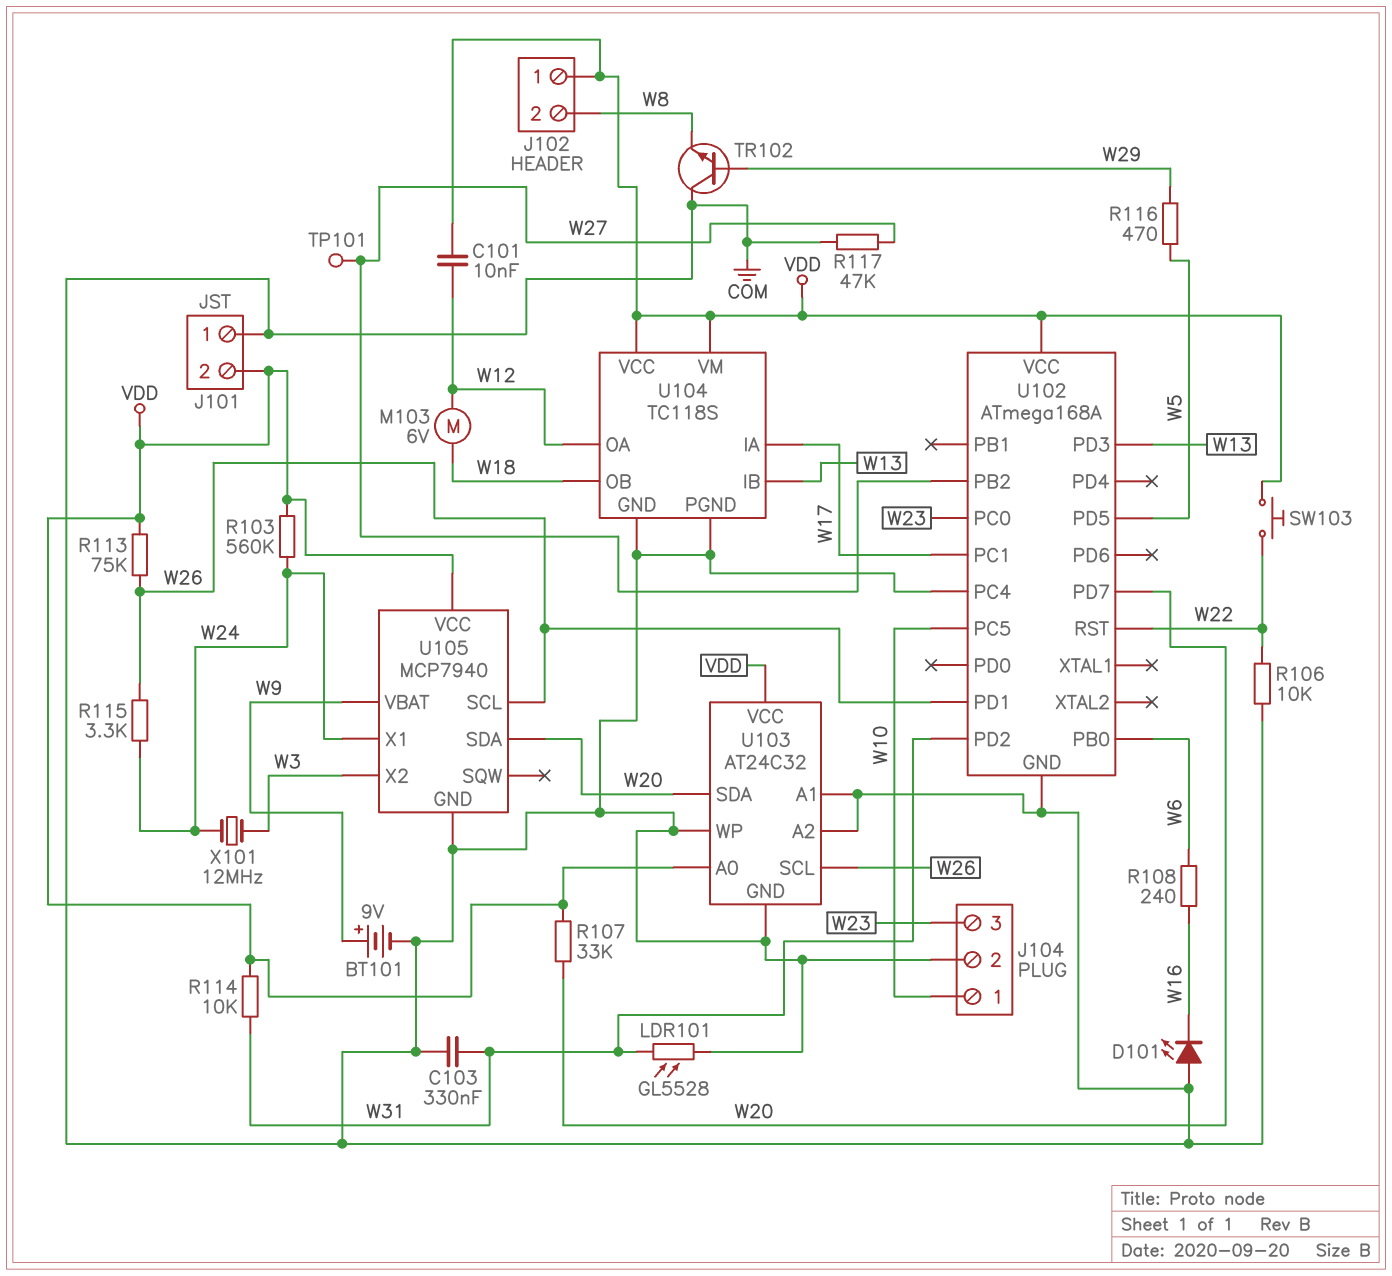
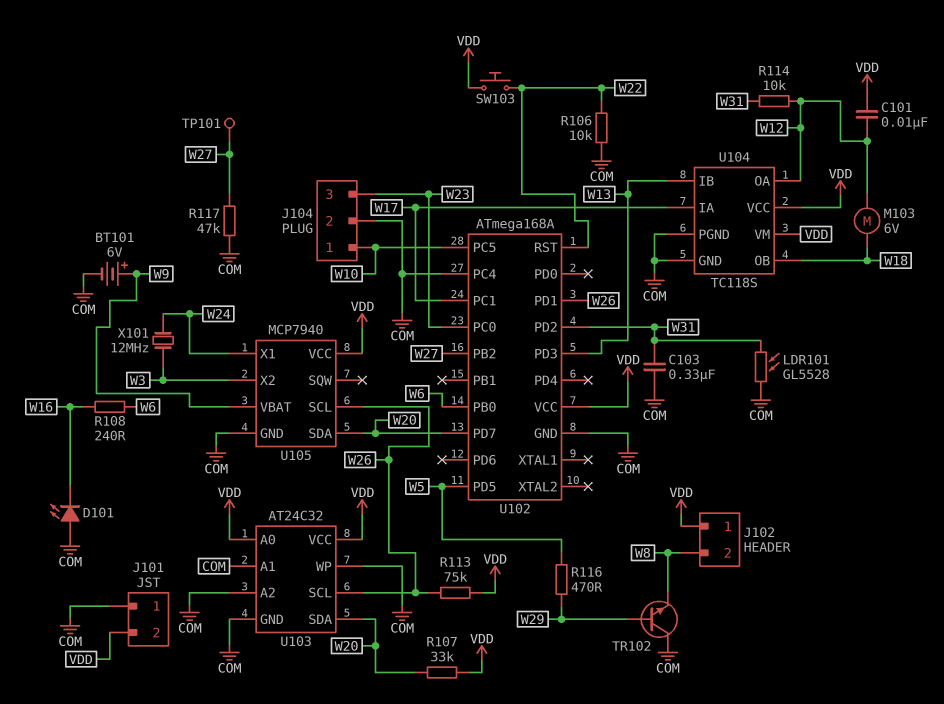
BT101: 9V (plus W9, minus COM) -> 6V (plus W9, minus COM)
R103: 560k (VDD, W24) -> none
R114: 10k (VDD, W31) -> 10k (W12, W31)
R115: 3.3k (W24, W26) -> none

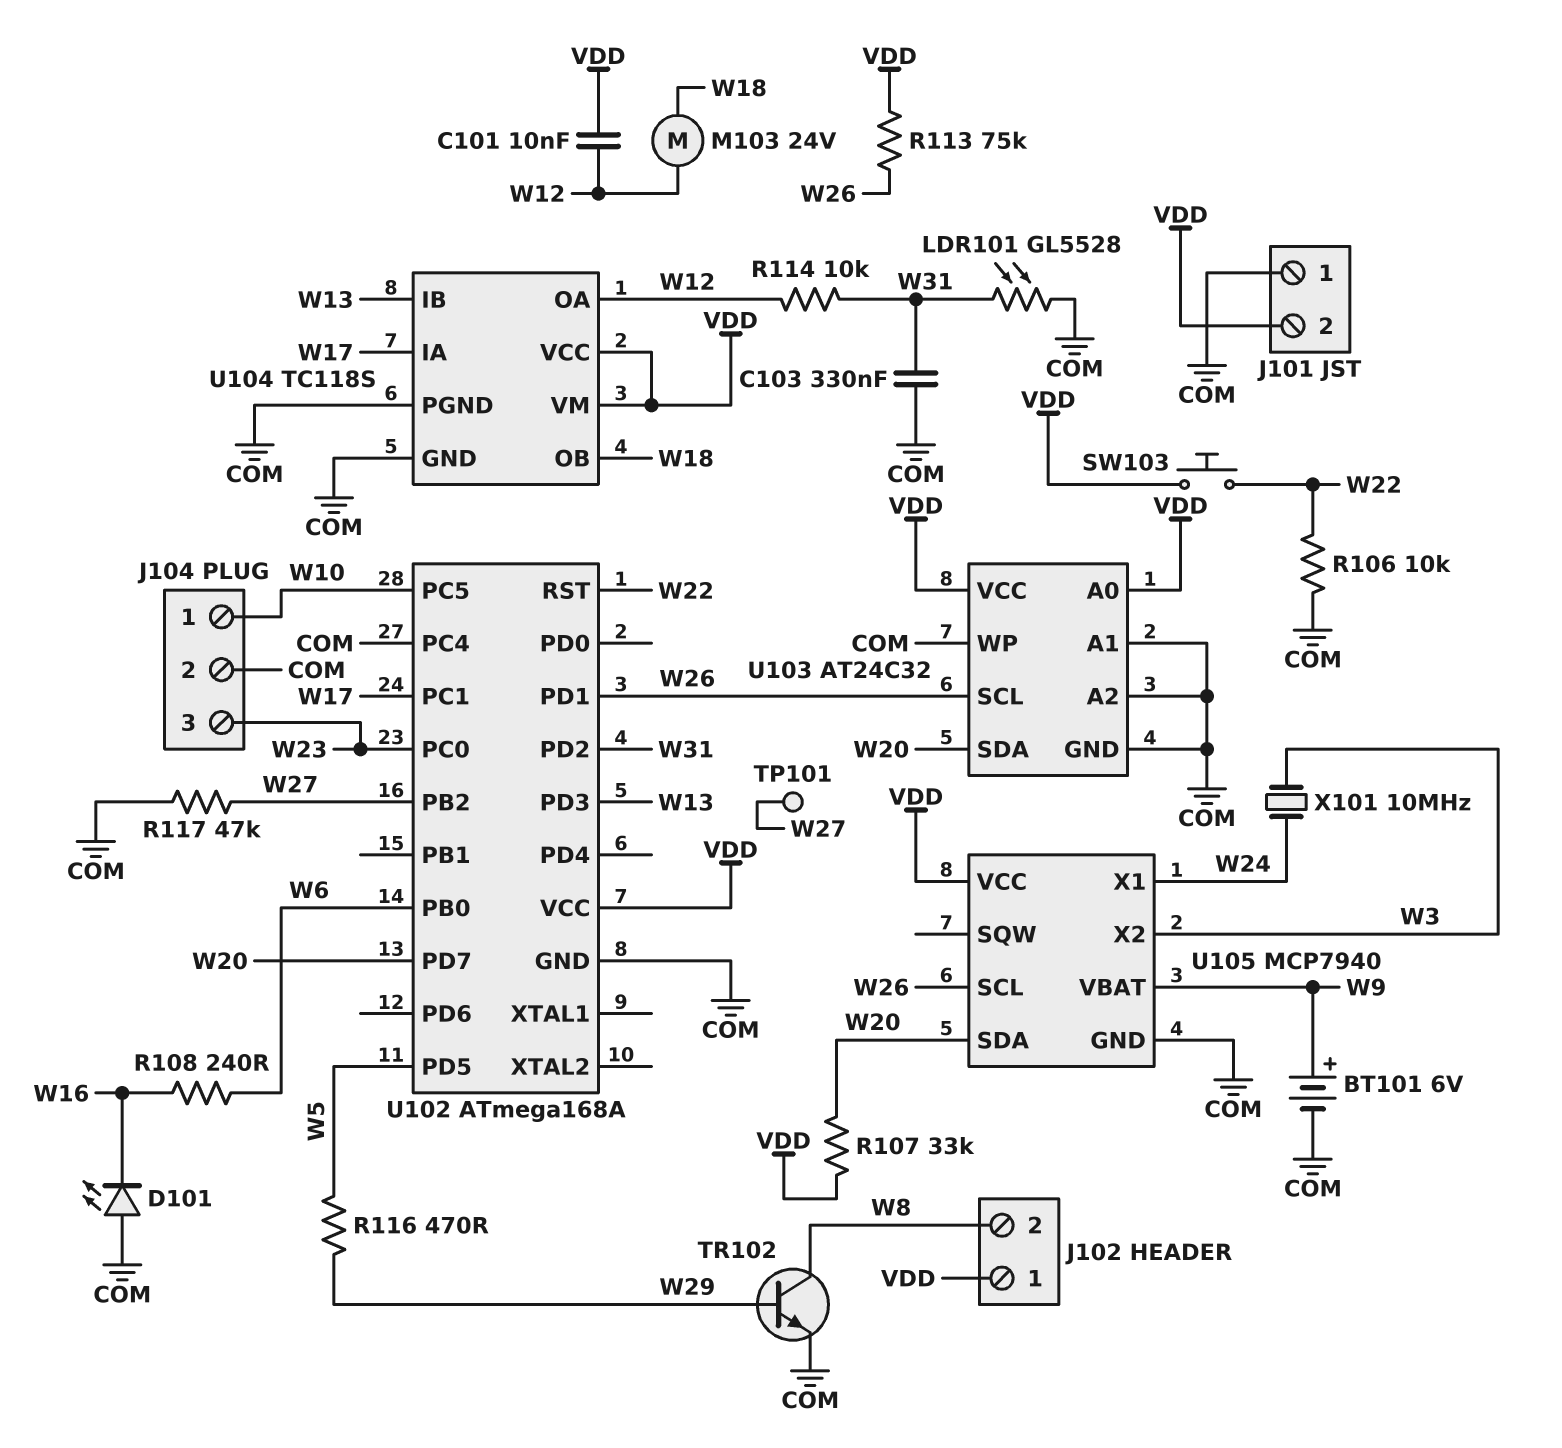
M103: motor 6V (W12, W18) -> motor 24V (W12, W18)
TR102: NPN (B W29, C COM, E W8) -> NPN (B W29, C W8, E COM)
X101: 12MHz (W3, W24) -> 10MHz (W3, W24)

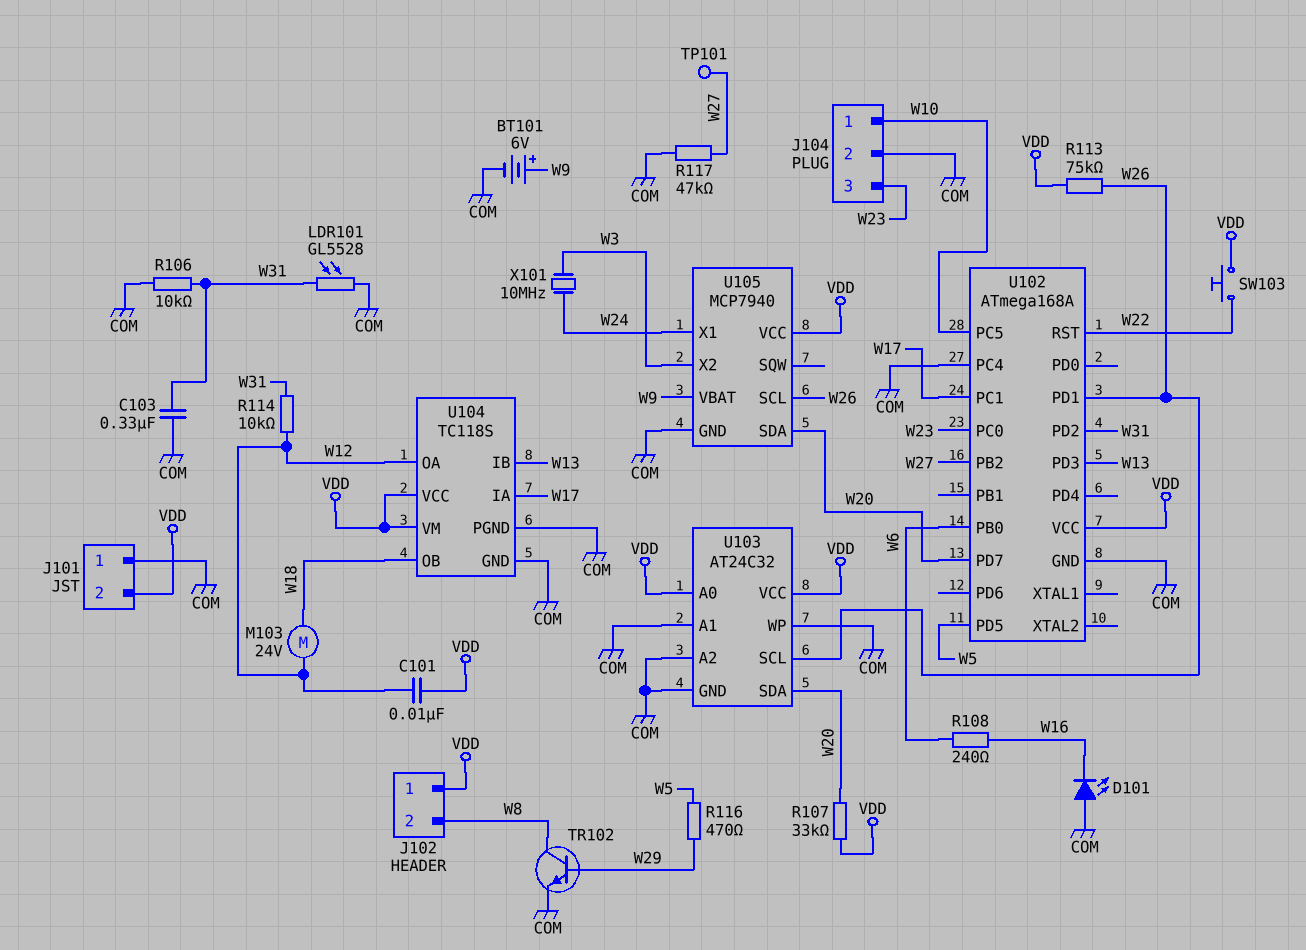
R106: 10k (COM, W22) -> 10k (COM, W31)

